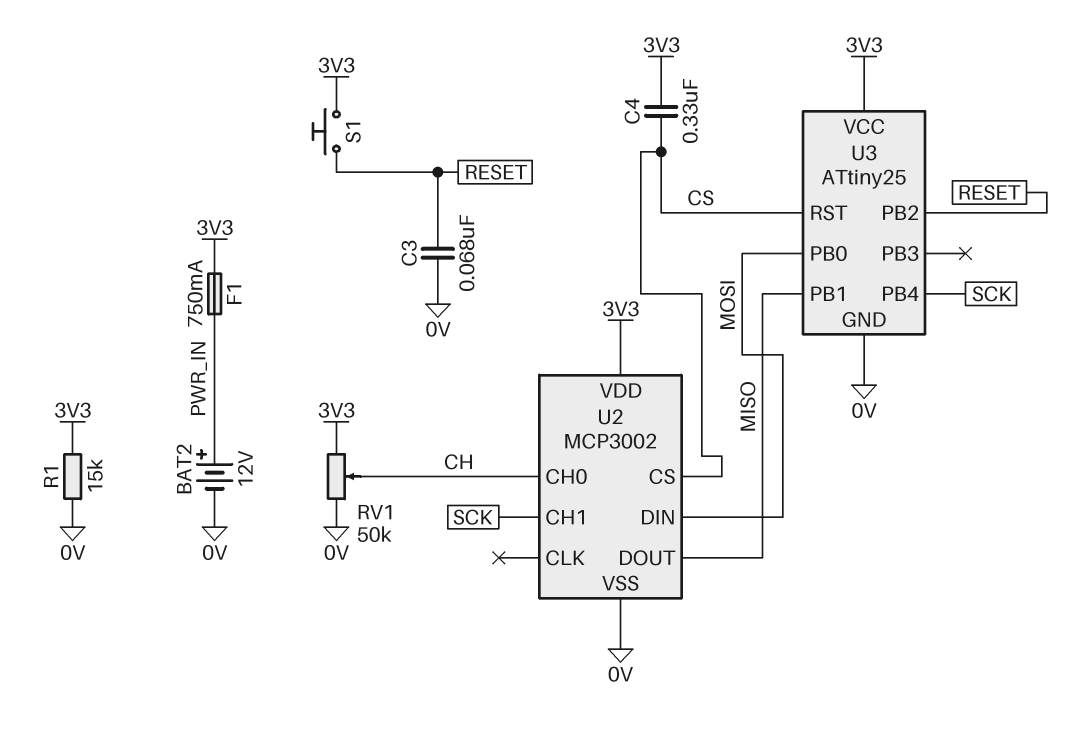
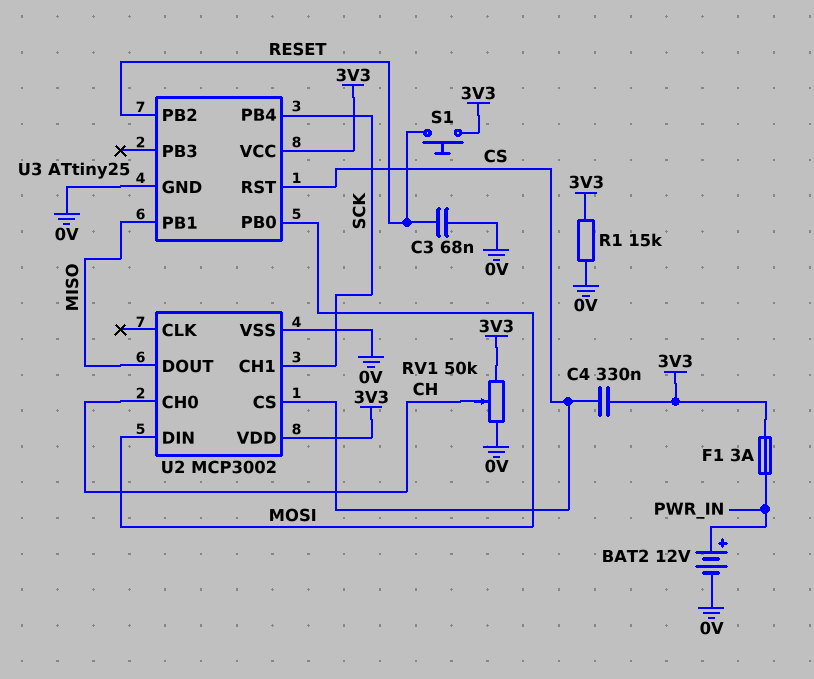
F1: 750mA (3V3, PWR_IN) -> 3A (3V3, PWR_IN)

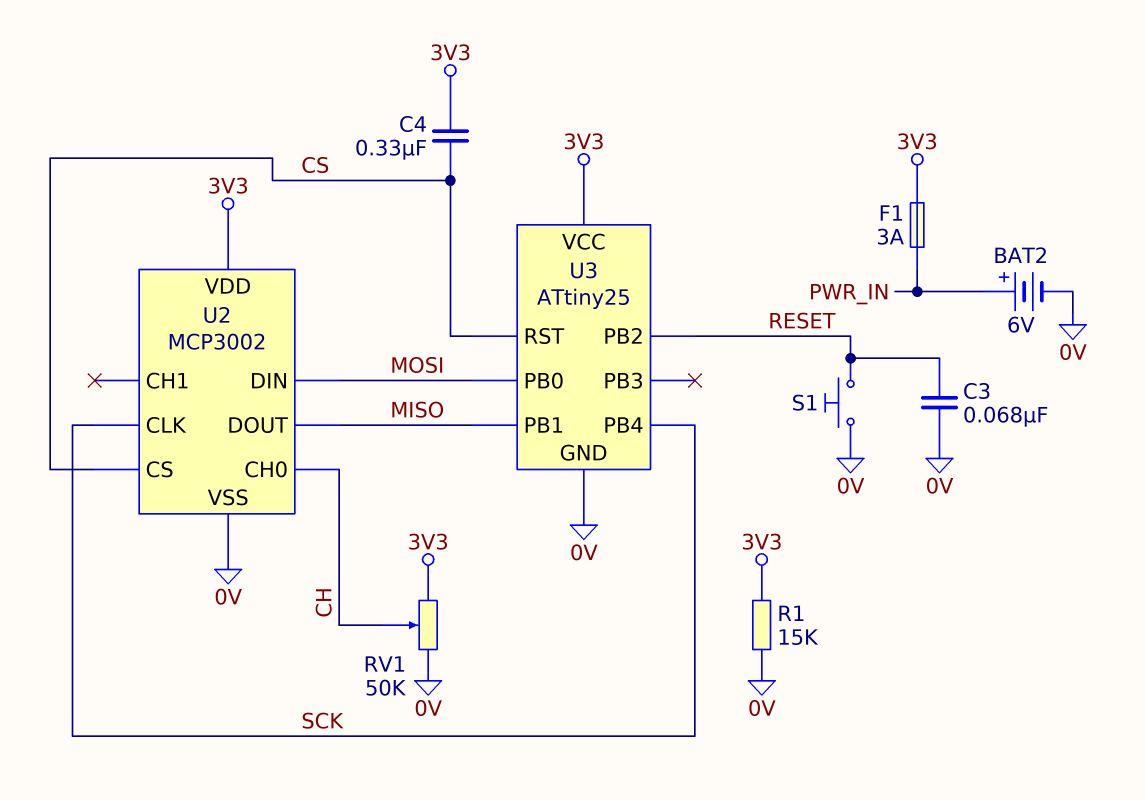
BAT2: 12V (plus PWR_IN, minus 0V) -> 6V (plus PWR_IN, minus 0V)
S1: button (3V3, RESET) -> button (0V, RESET)
U2 pin CH1: SCK -> none
U2 pin CLK: none -> SCK

